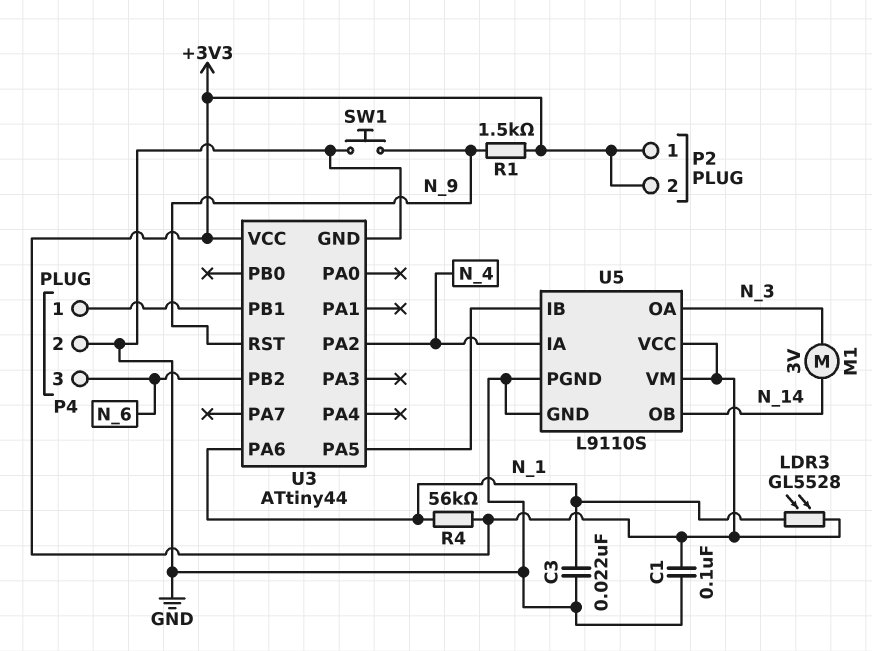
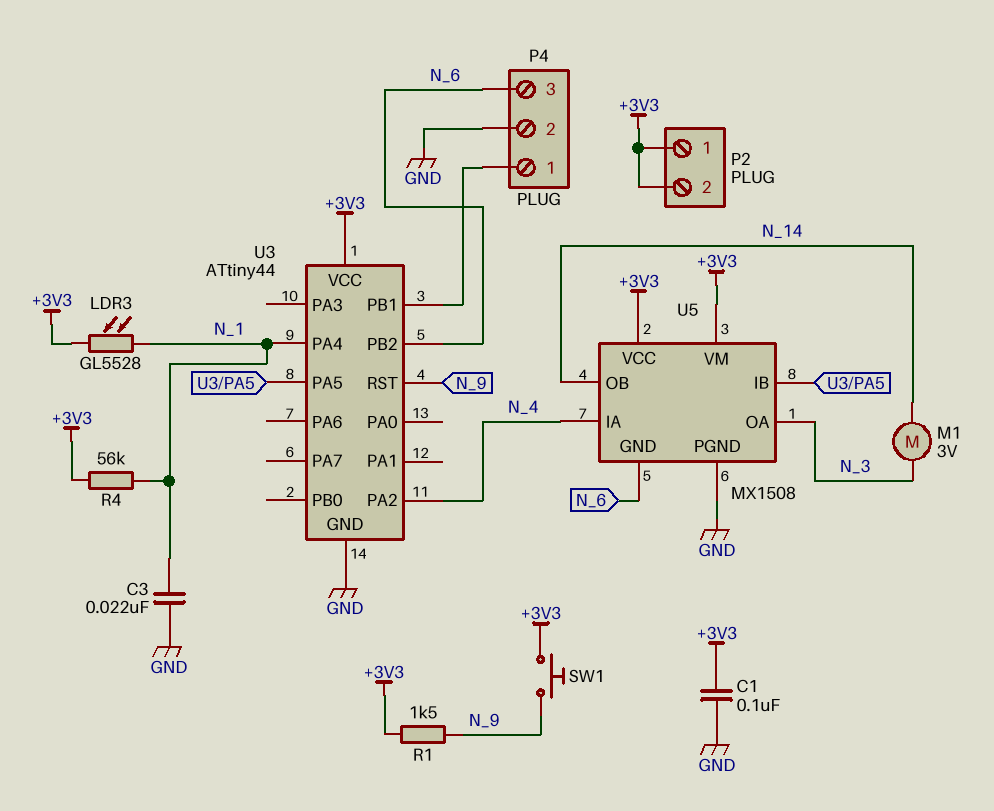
SW1: button (GND, N_9) -> button (+3V3, N_9)
U3 pin PA4: none -> N_1
U3 pin PA6: N_1 -> none
U5: L9110S -> MX1508
U5 pin GND: GND -> N_6

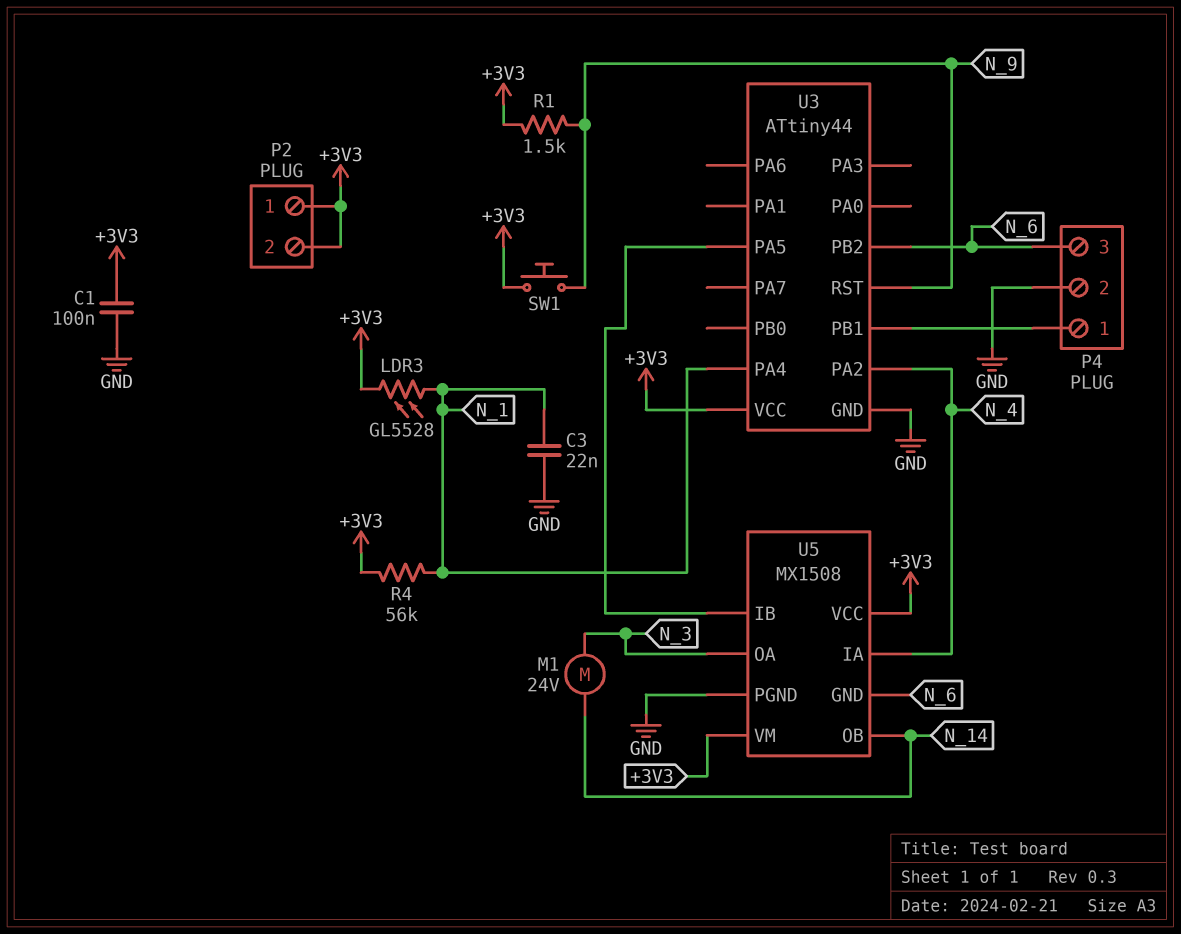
M1: motor 3V (N_3, N_14) -> motor 24V (N_3, N_14)

